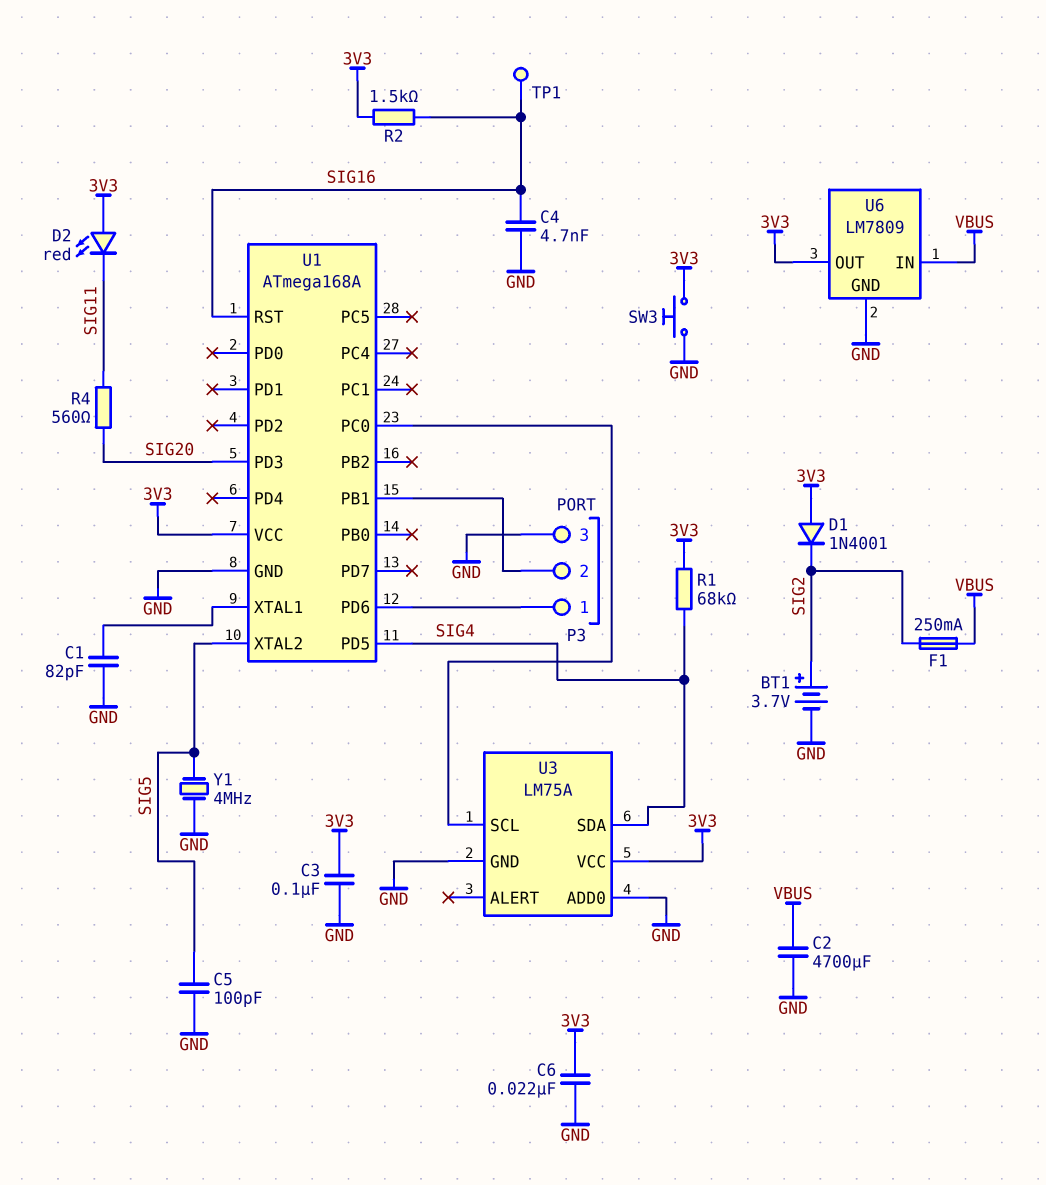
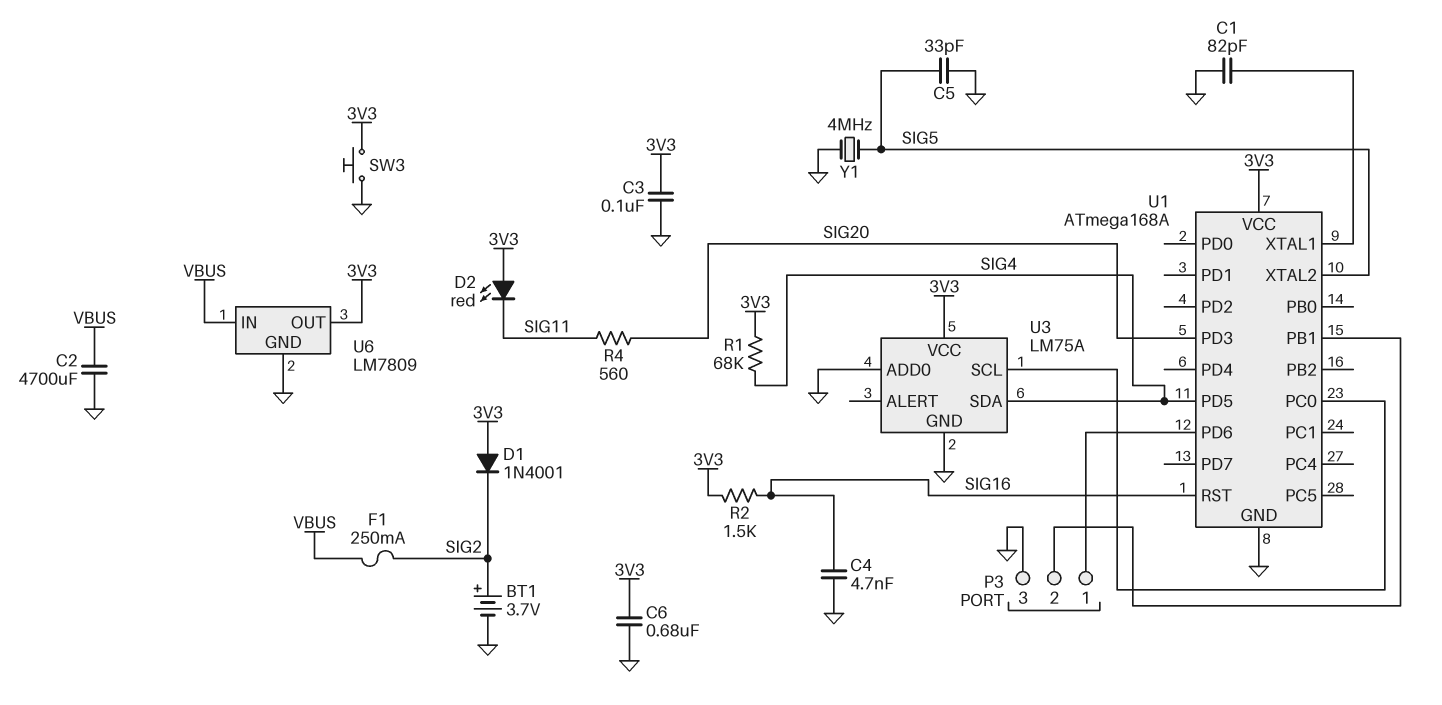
C5: 100pF (GND, SIG5) -> 33pF (GND, SIG5)
C6: 22nF (3V3, GND) -> 680nF (3V3, GND)
TP1: test point (SIG16) -> none

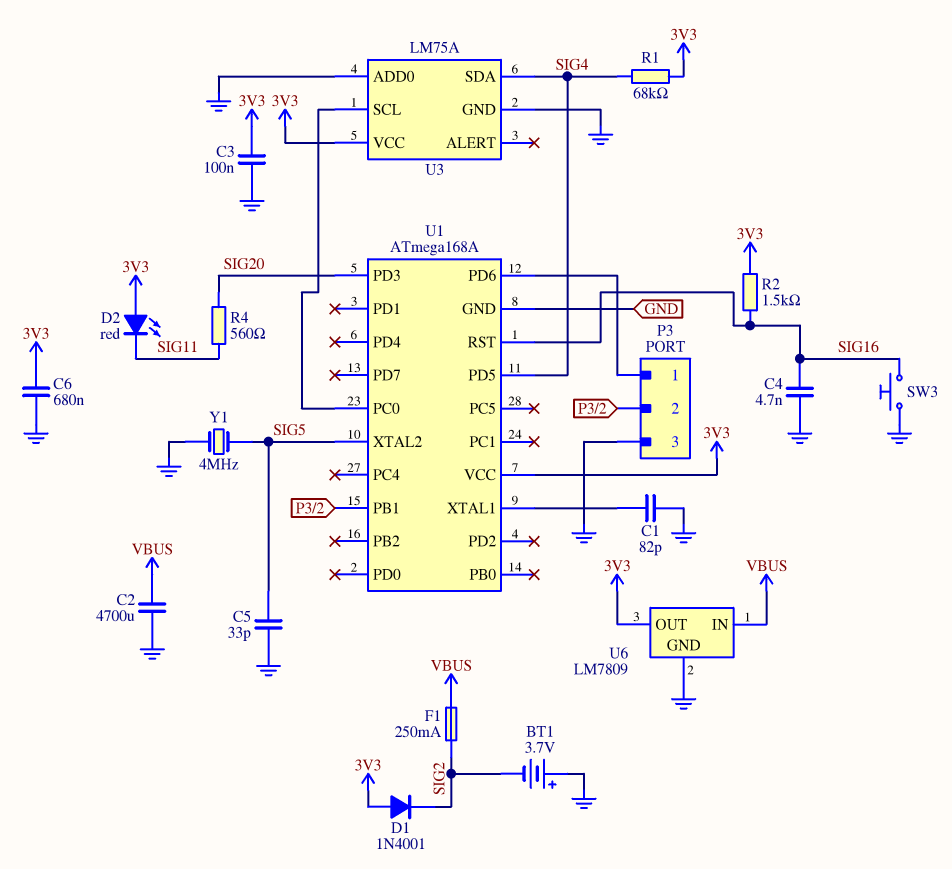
BT1: 3.7V (plus SIG2, minus GND) -> 3.7V (plus GND, minus SIG2)
SW3: button (3V3, GND) -> button (GND, SIG16)

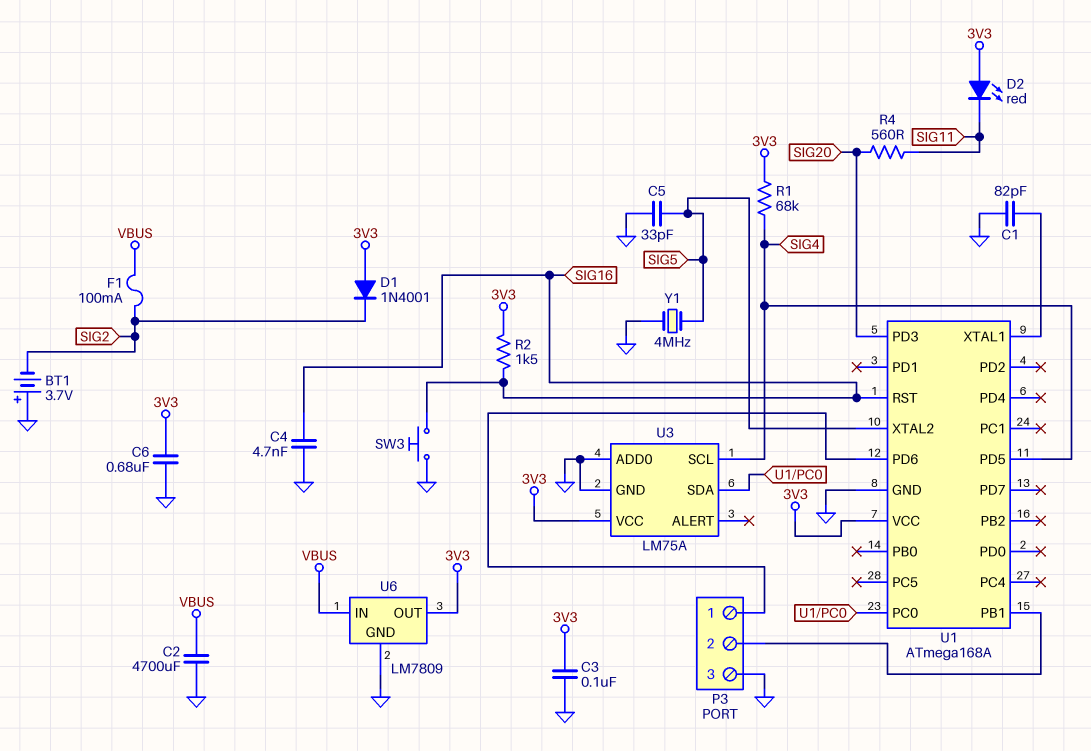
F1: 250mA (SIG2, VBUS) -> 100mA (SIG2, VBUS)
U3 pin SCL: U1/PC0 -> SIG4
U3 pin SDA: SIG4 -> U1/PC0

